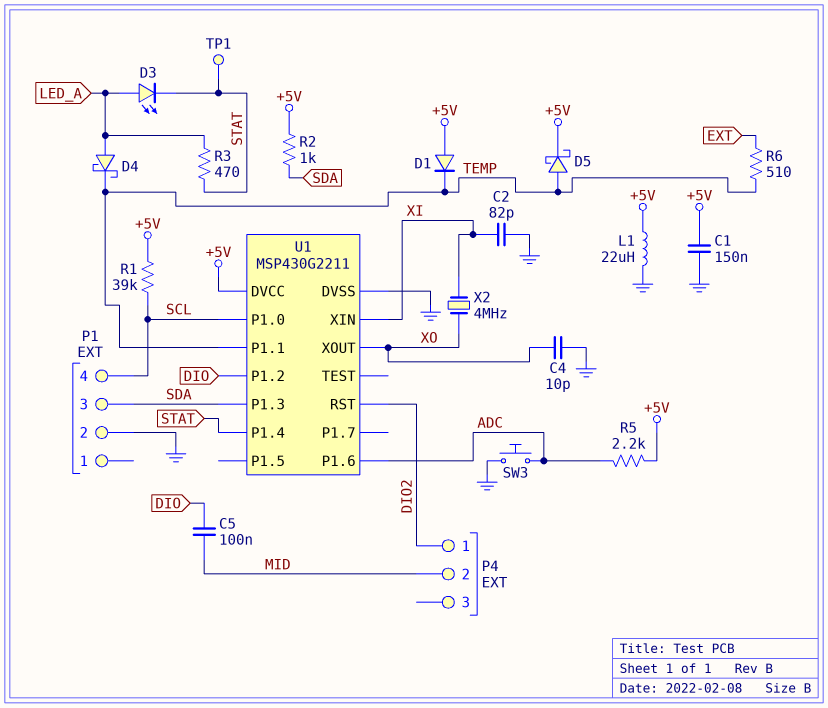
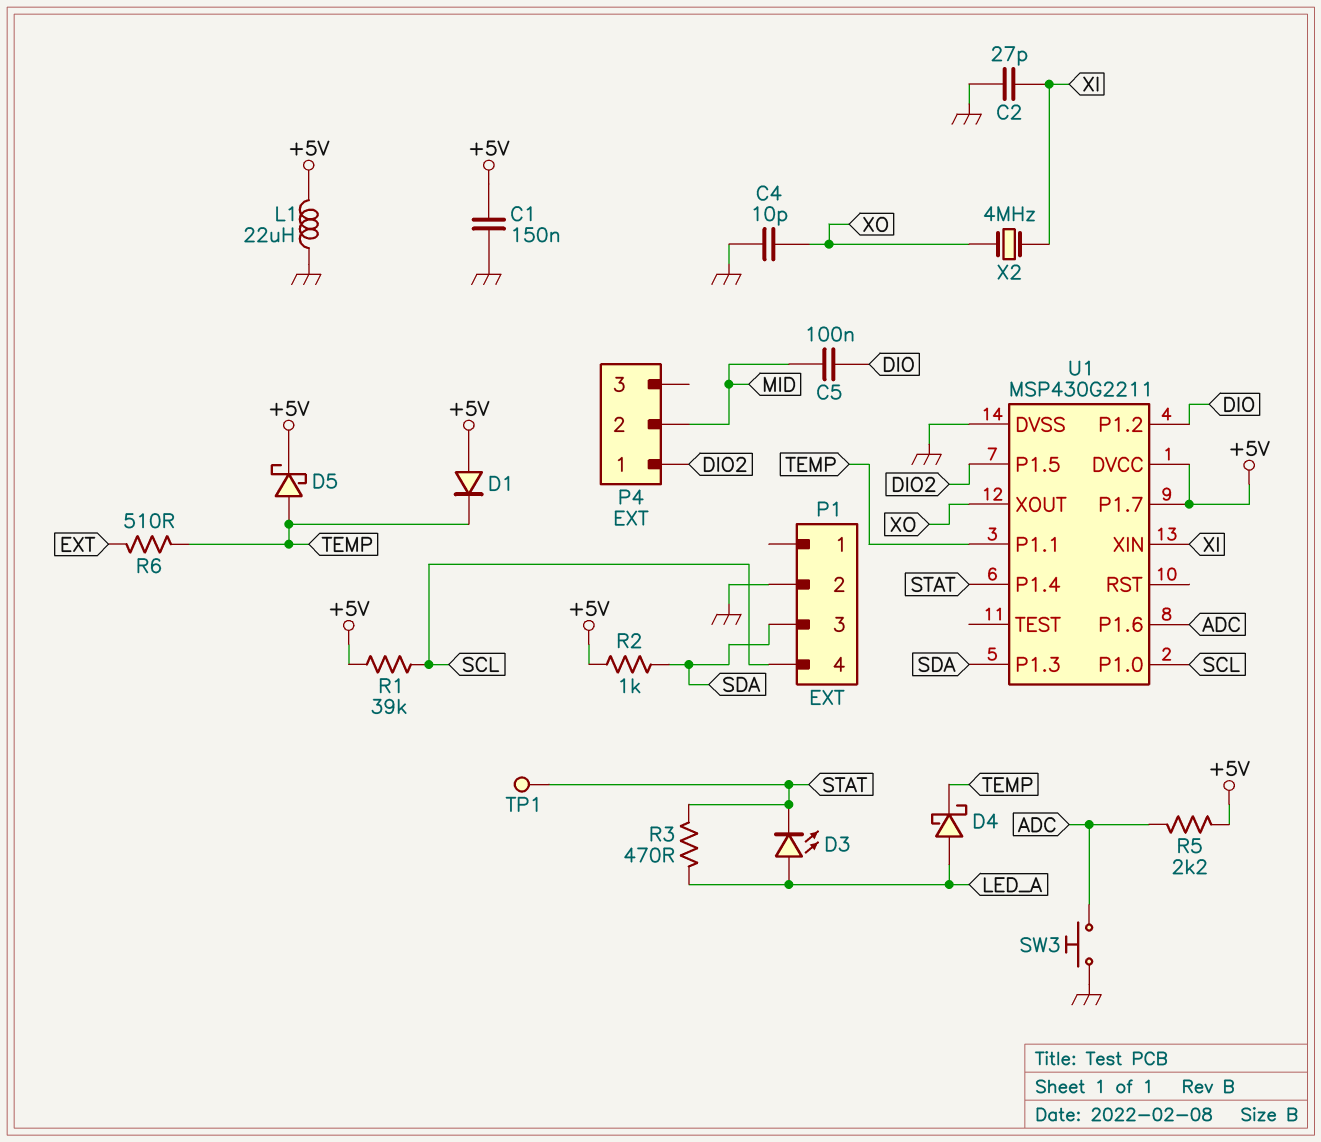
C2: 82pF (GND, XI) -> 27pF (GND, XI)
U1 pin P1.5: none -> DIO2
U1 pin P1.7: none -> +5V
U1 pin RST: DIO2 -> none

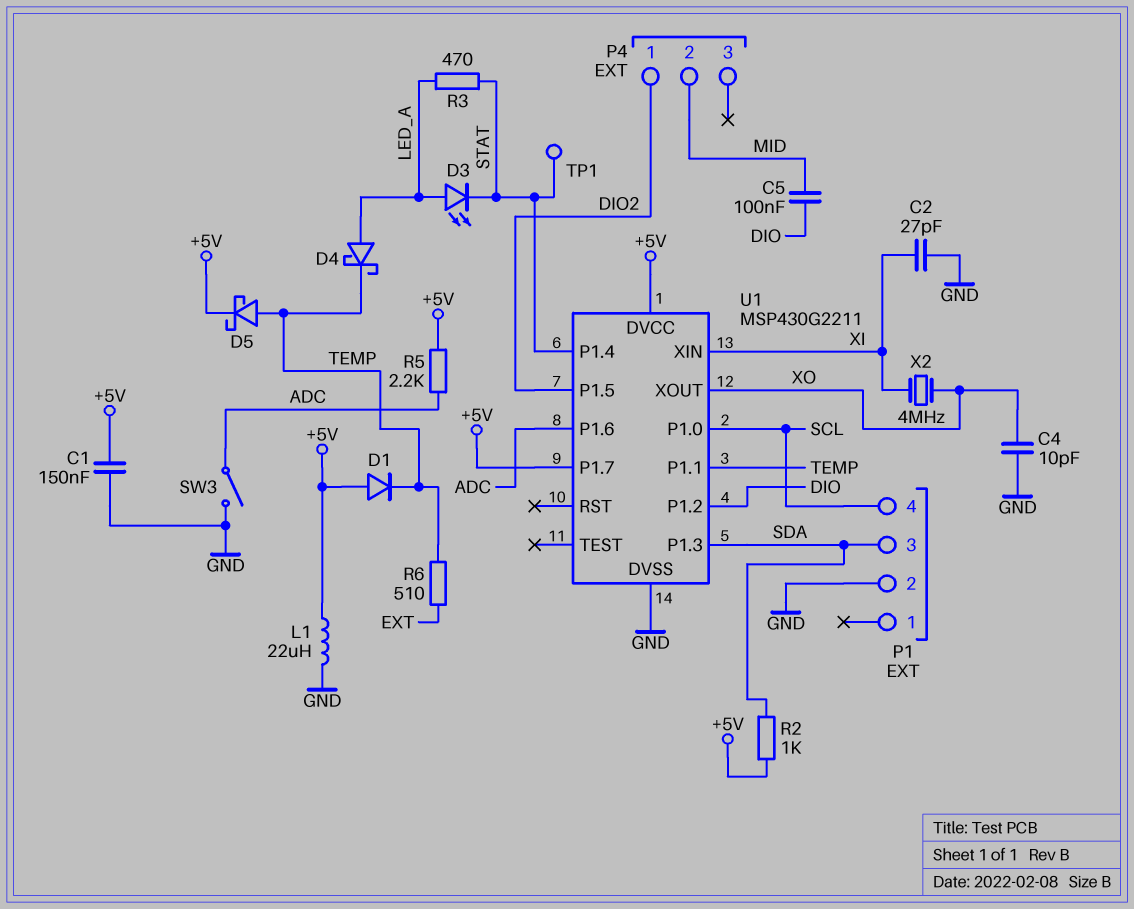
R1: 39k (+5V, SCL) -> none
SW3: button (ADC, GND) -> switch (ADC, GND)

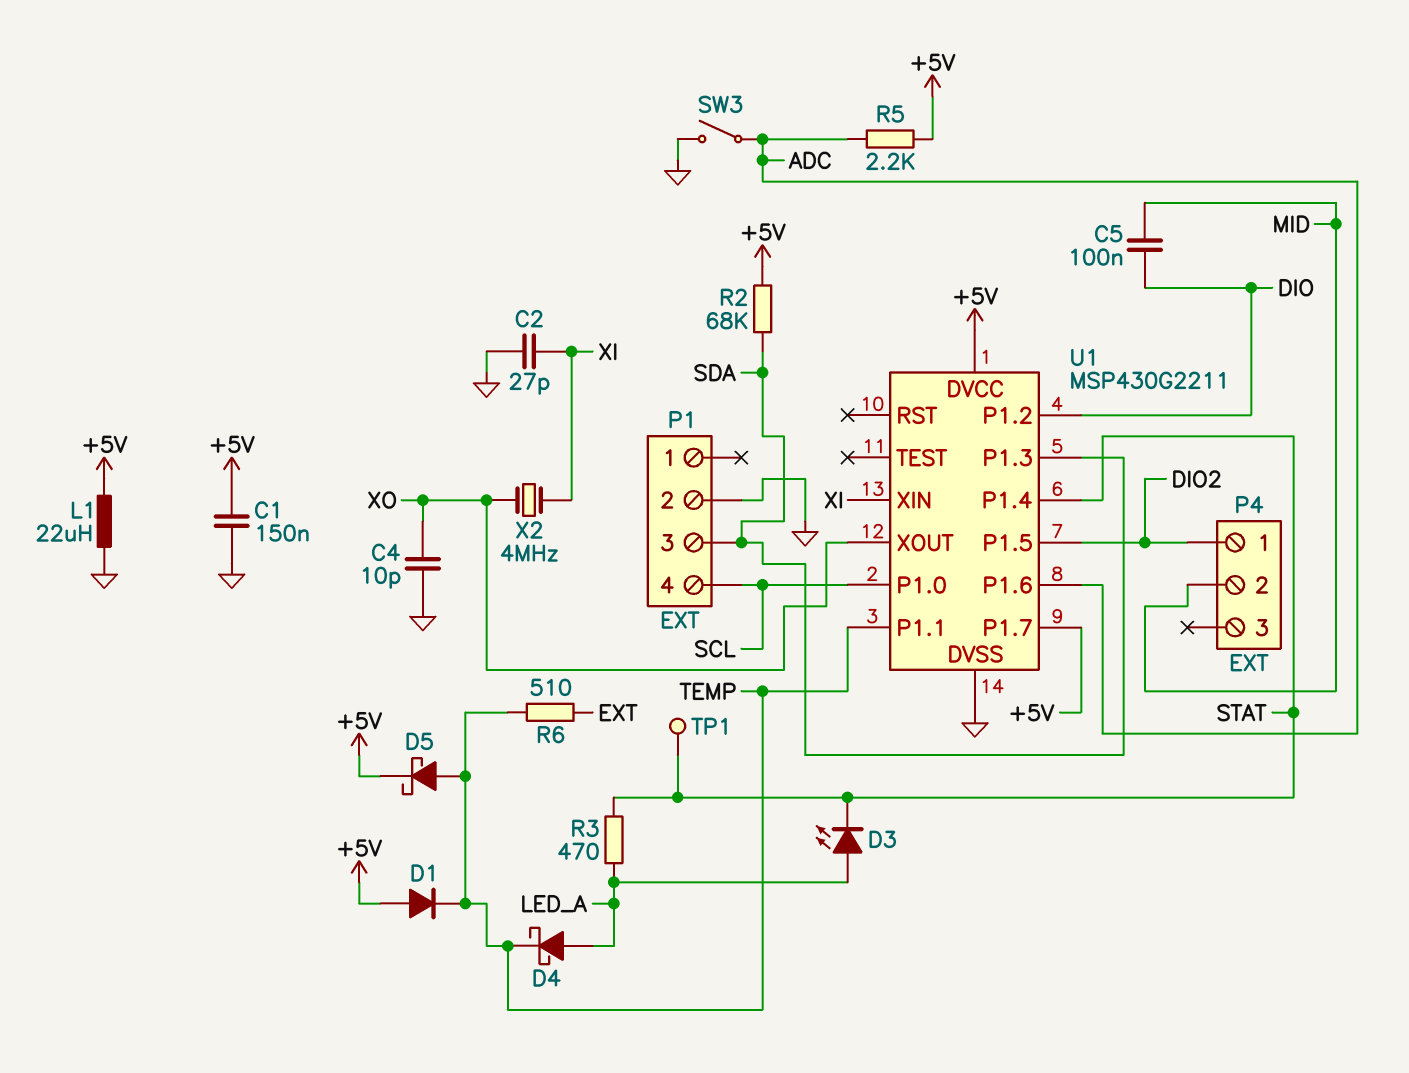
R2: 1k (+5V, SDA) -> 68k (+5V, SDA)

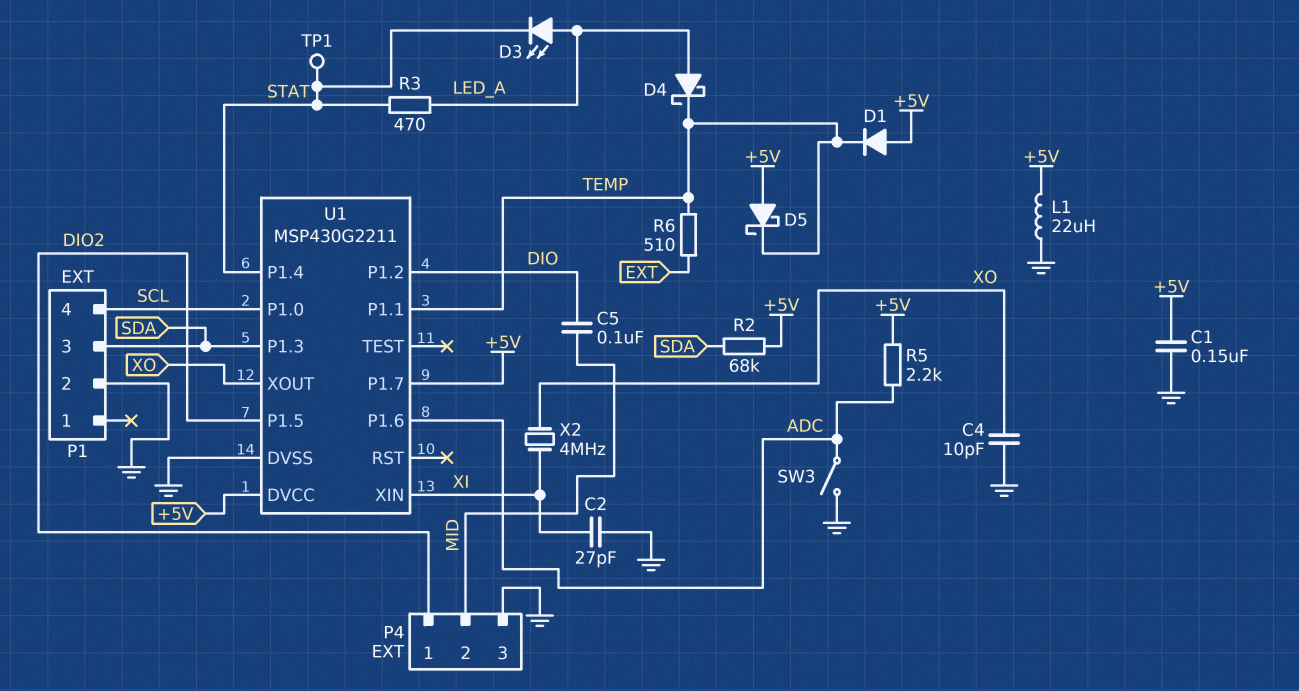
D5: schottky (A TEMP, K +5V) -> schottky (A +5V, K TEMP)
P4 pin 3: none -> GND

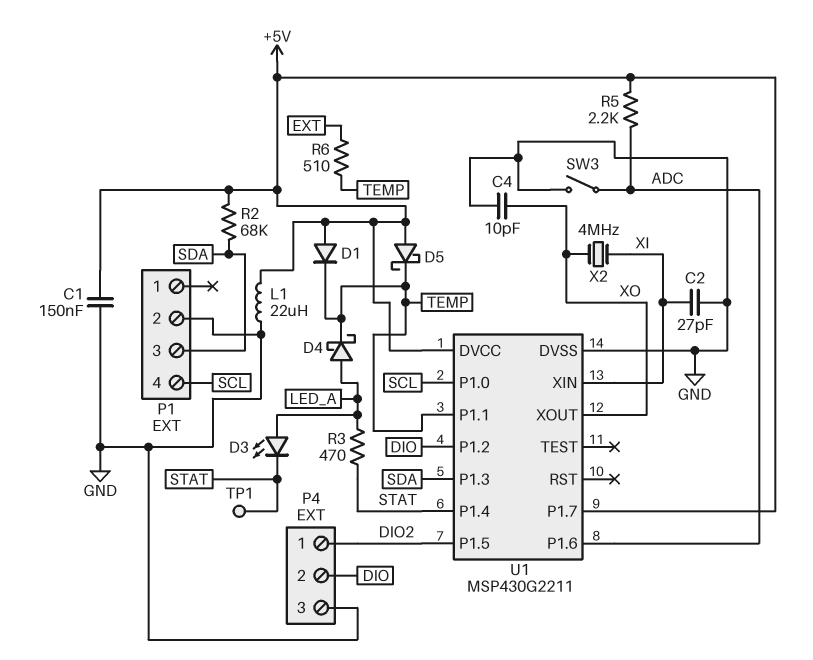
C5: 100nF (DIO, MID) -> none
P4 pin 2: MID -> DIO

